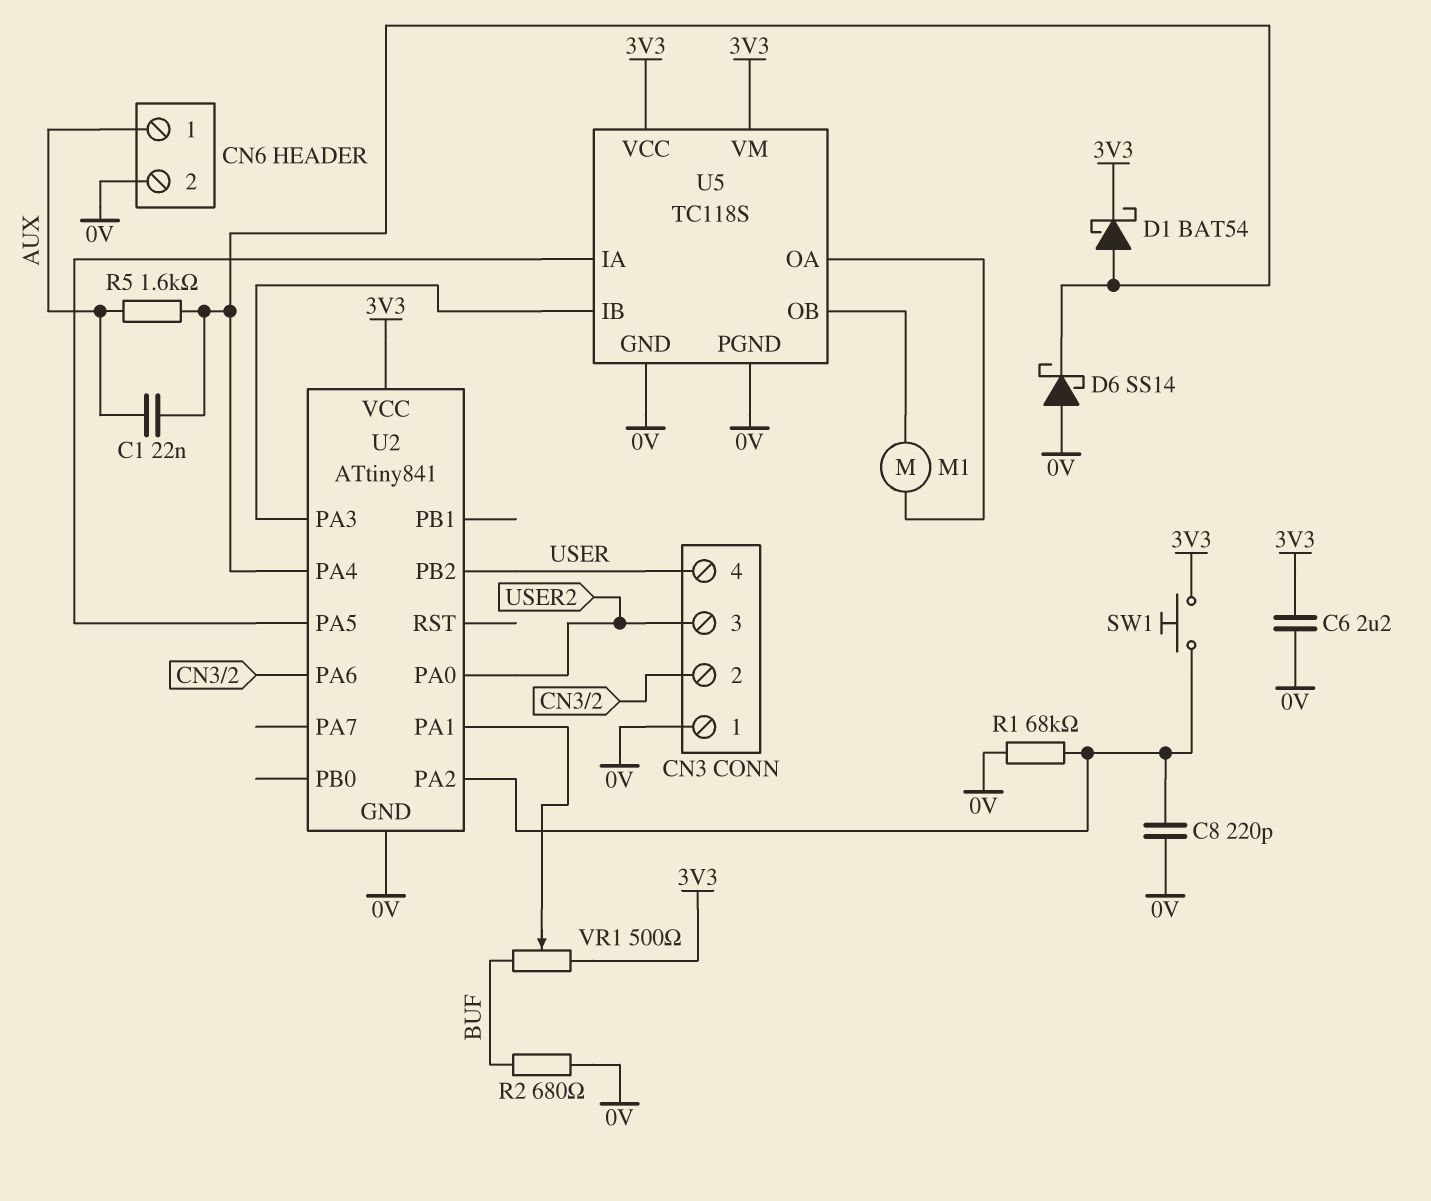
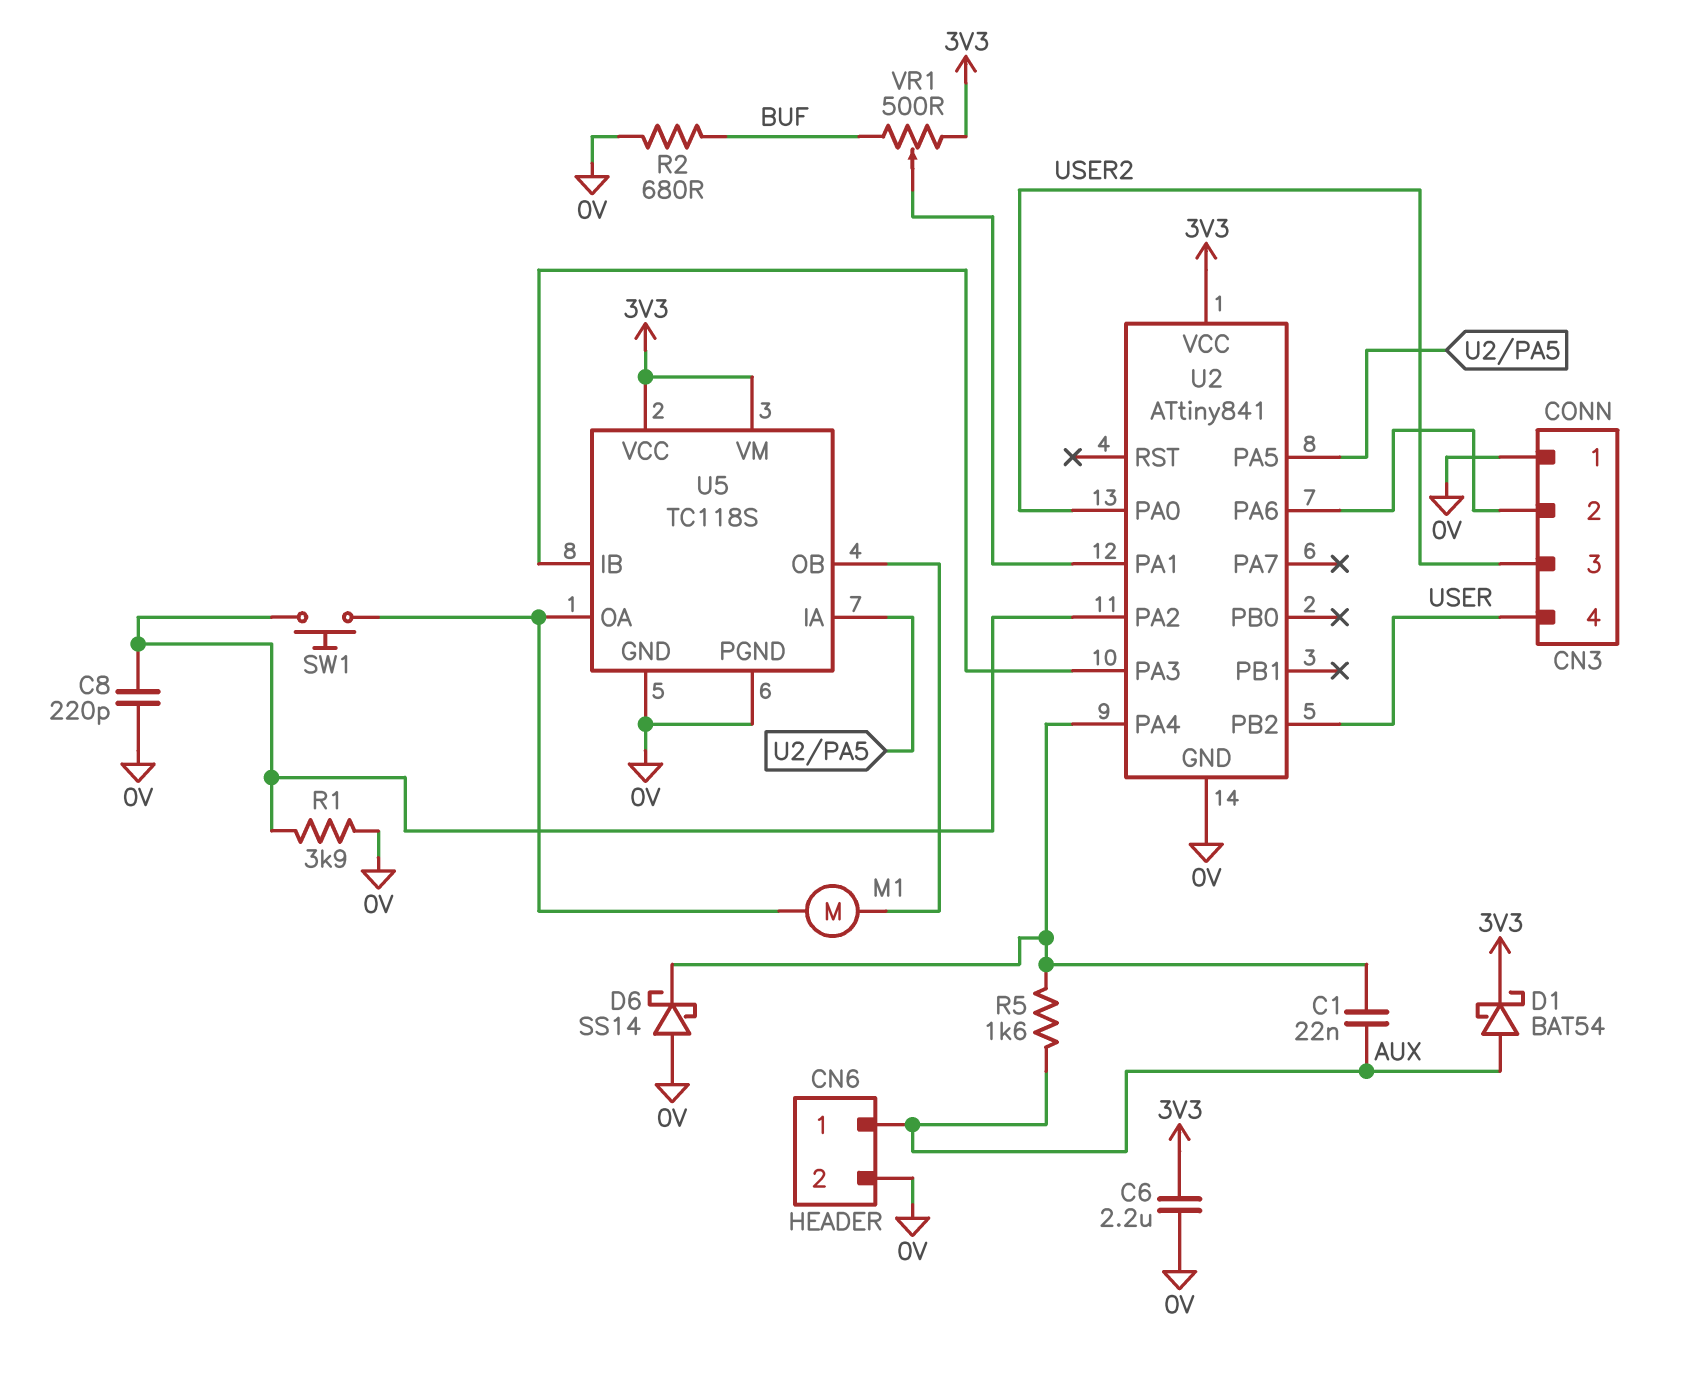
D1: schottky BAT54 (A U2/PA4, K 3V3) -> schottky BAT54 (A AUX, K 3V3)
R1: 68k (0V, U2/PA2) -> 3.9k (0V, U2/PA2)
SW1: button (3V3, U2/PA2) -> button (U2/PA2, U5/OA)

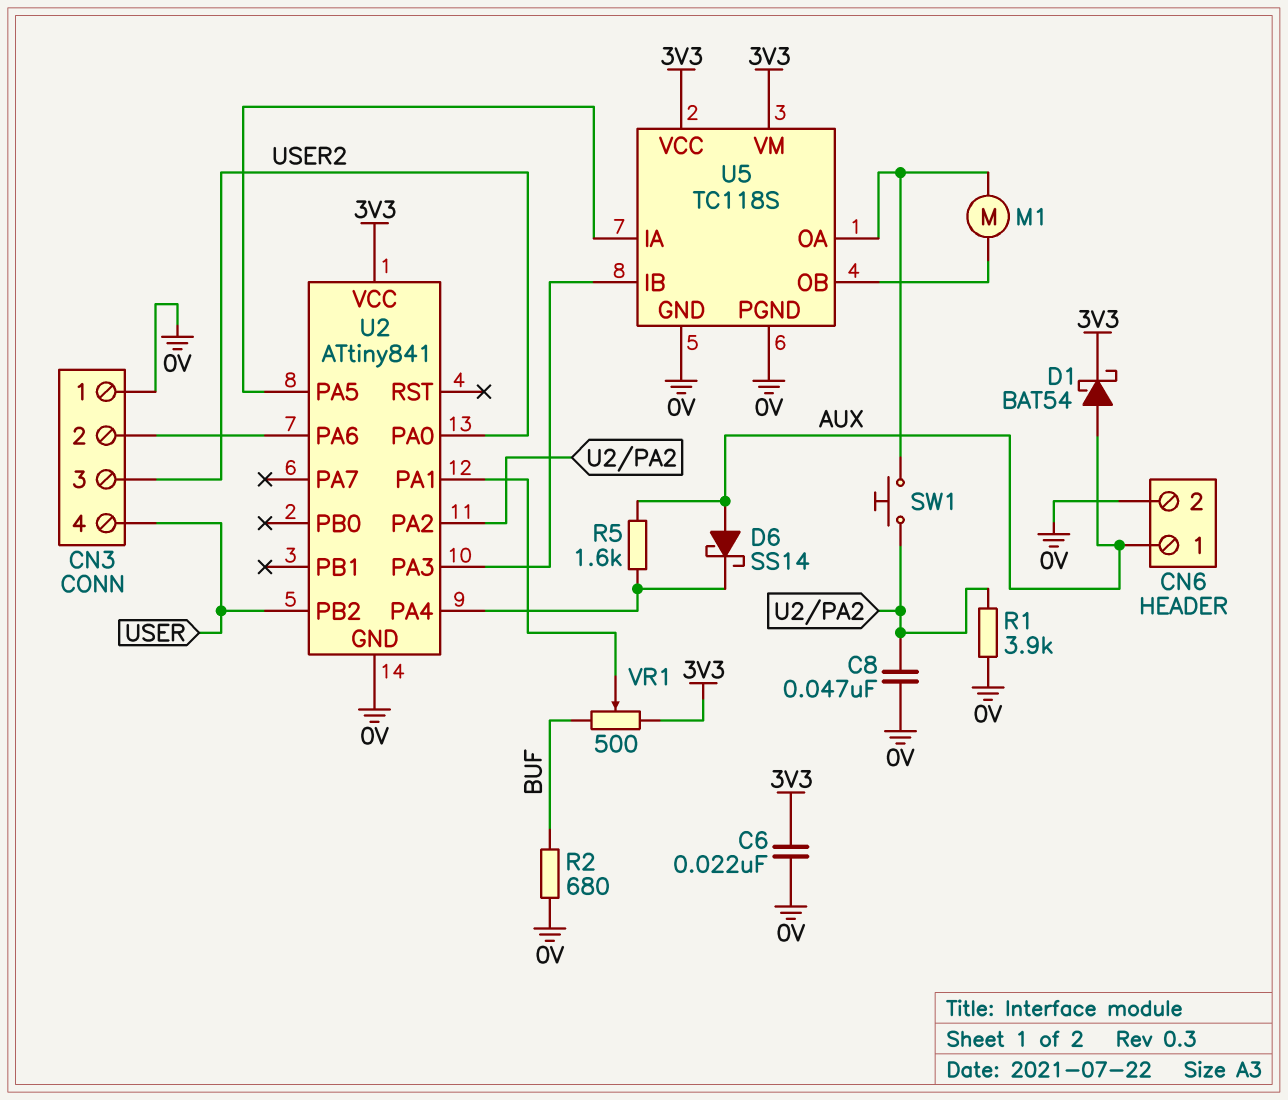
C1: 22nF (AUX, U2/PA4) -> none
C6: 2.2uF (0V, 3V3) -> 22nF (0V, 3V3)
C8: 220pF (0V, U2/PA2) -> 47nF (0V, U2/PA2)
D6: schottky SS14 (A 0V, K U2/PA4) -> schottky SS14 (A AUX, K U2/PA4)

